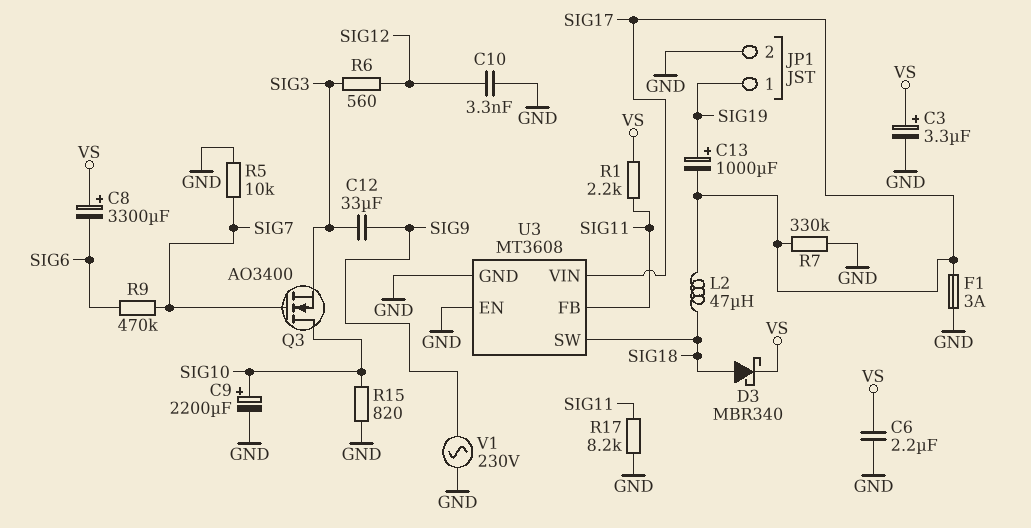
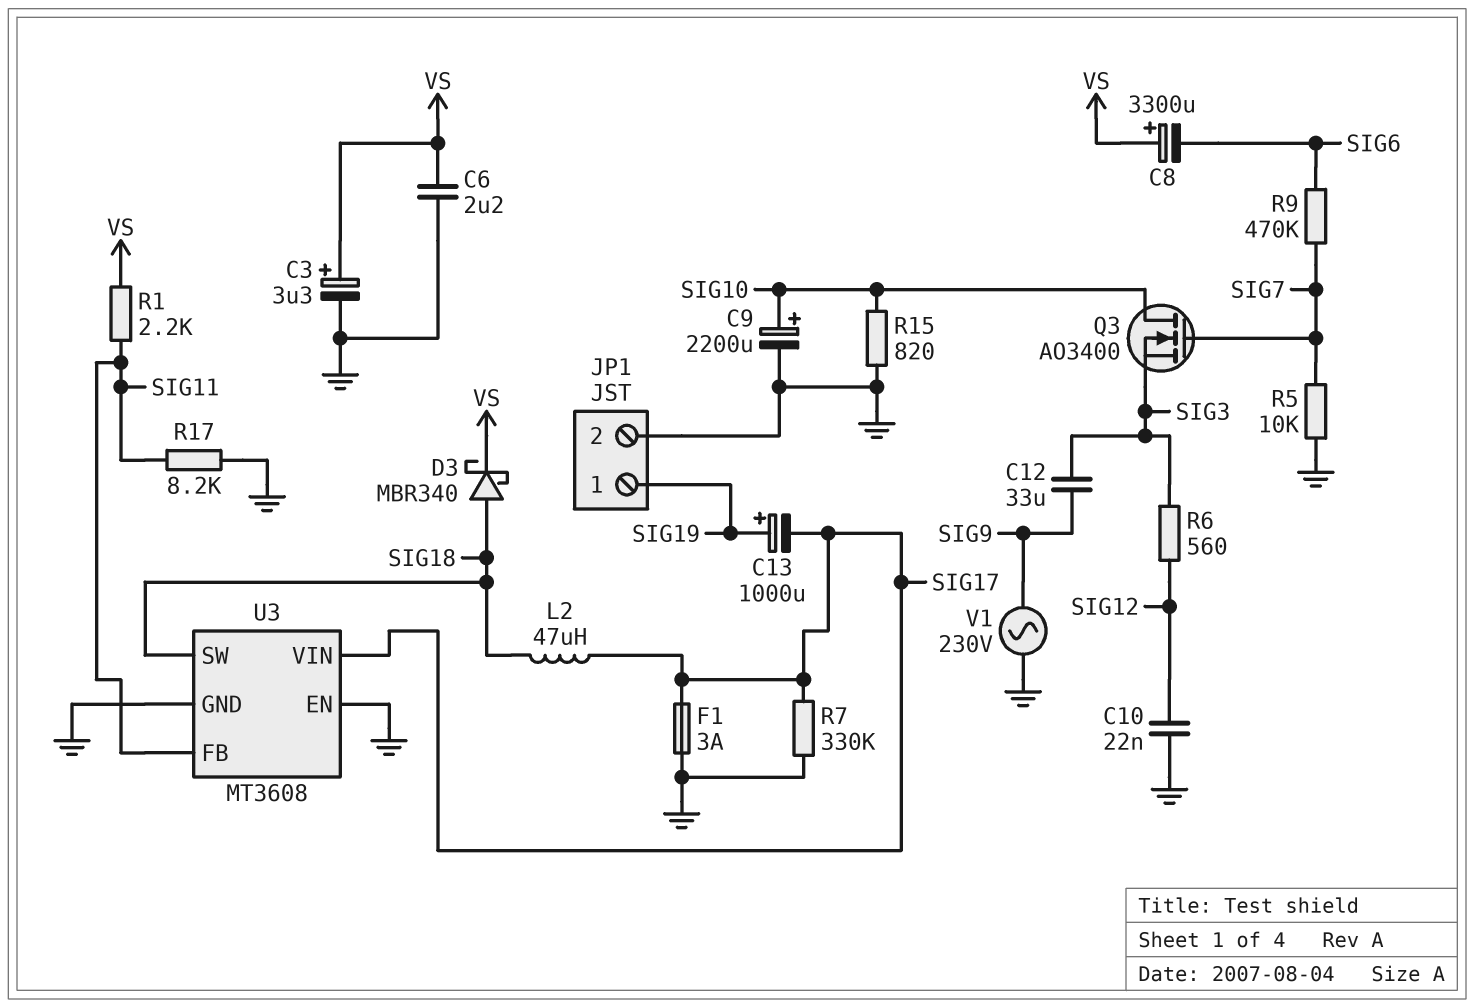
C10: 3.3nF (GND, SIG12) -> 22nF (GND, SIG12)

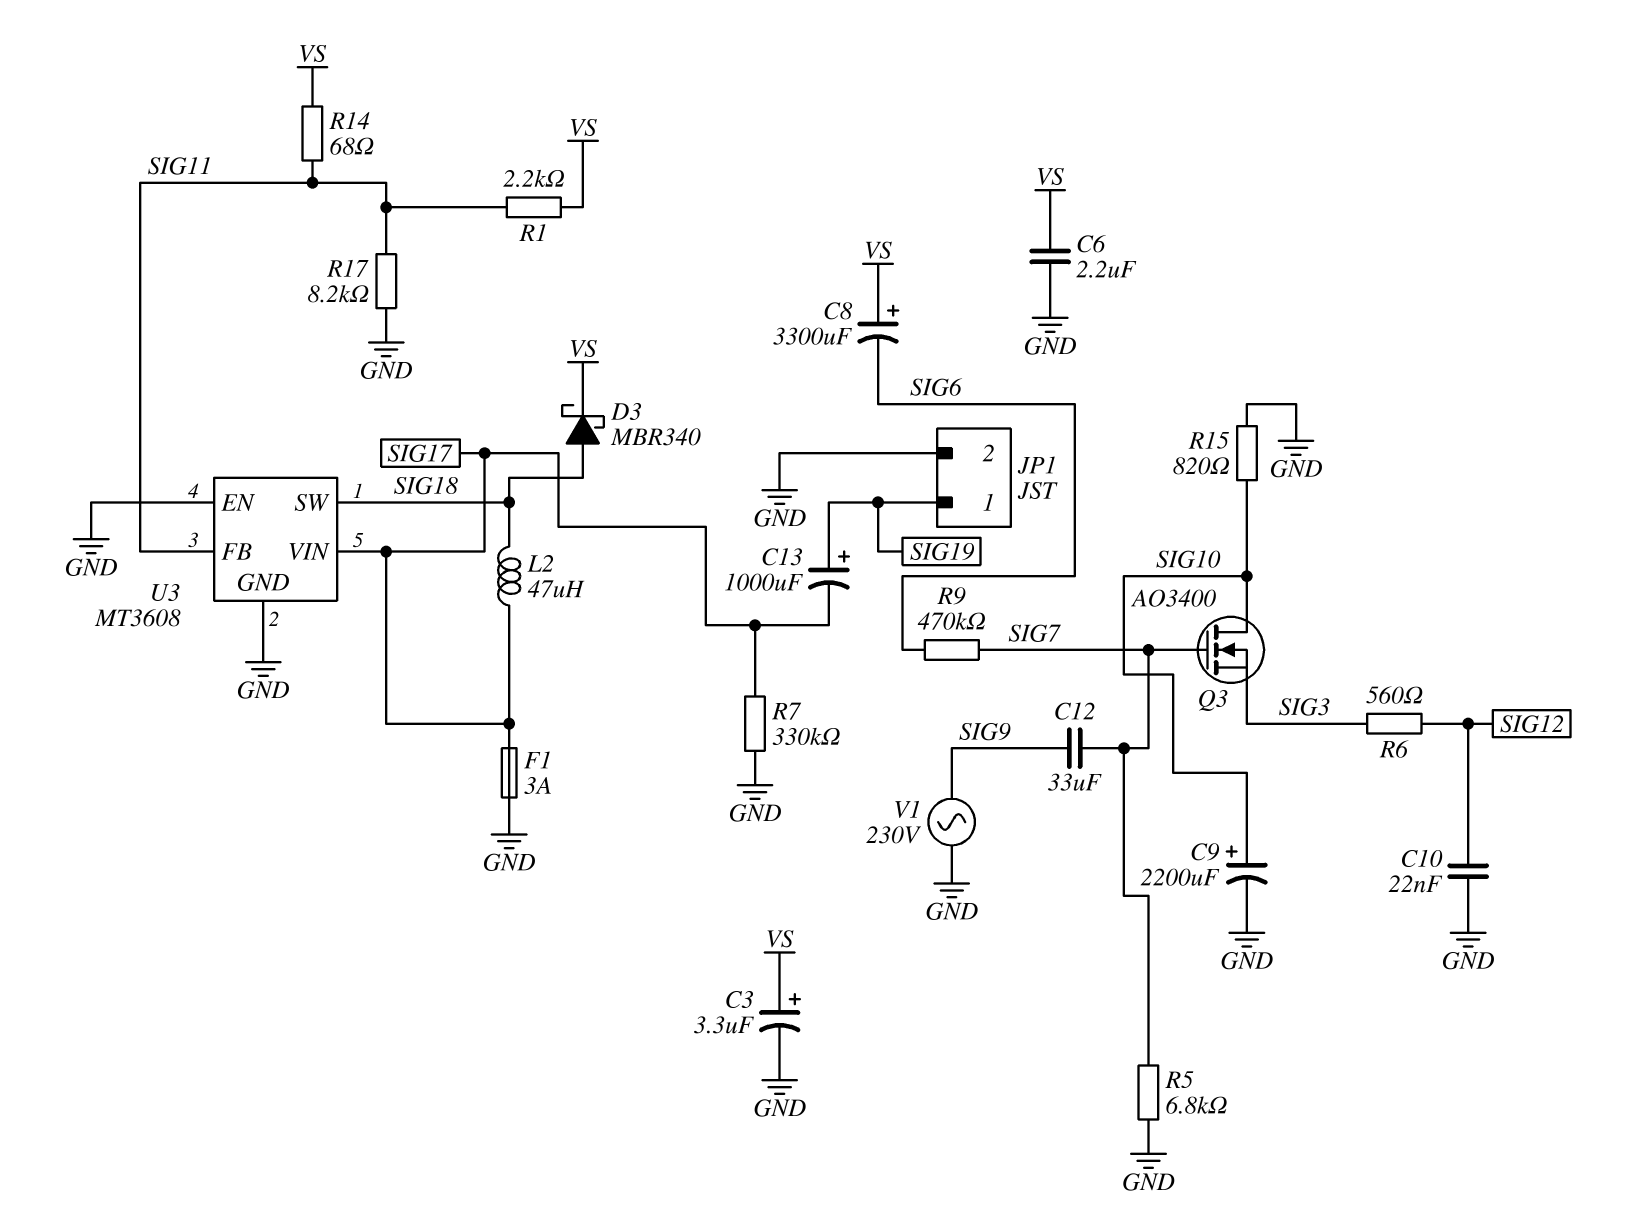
C12: 33uF (SIG3, SIG9) -> 33uF (SIG7, SIG9)
R5: 10k (GND, SIG7) -> 6.8k (GND, SIG7)
R14: none -> 68 (SIG11, VS)

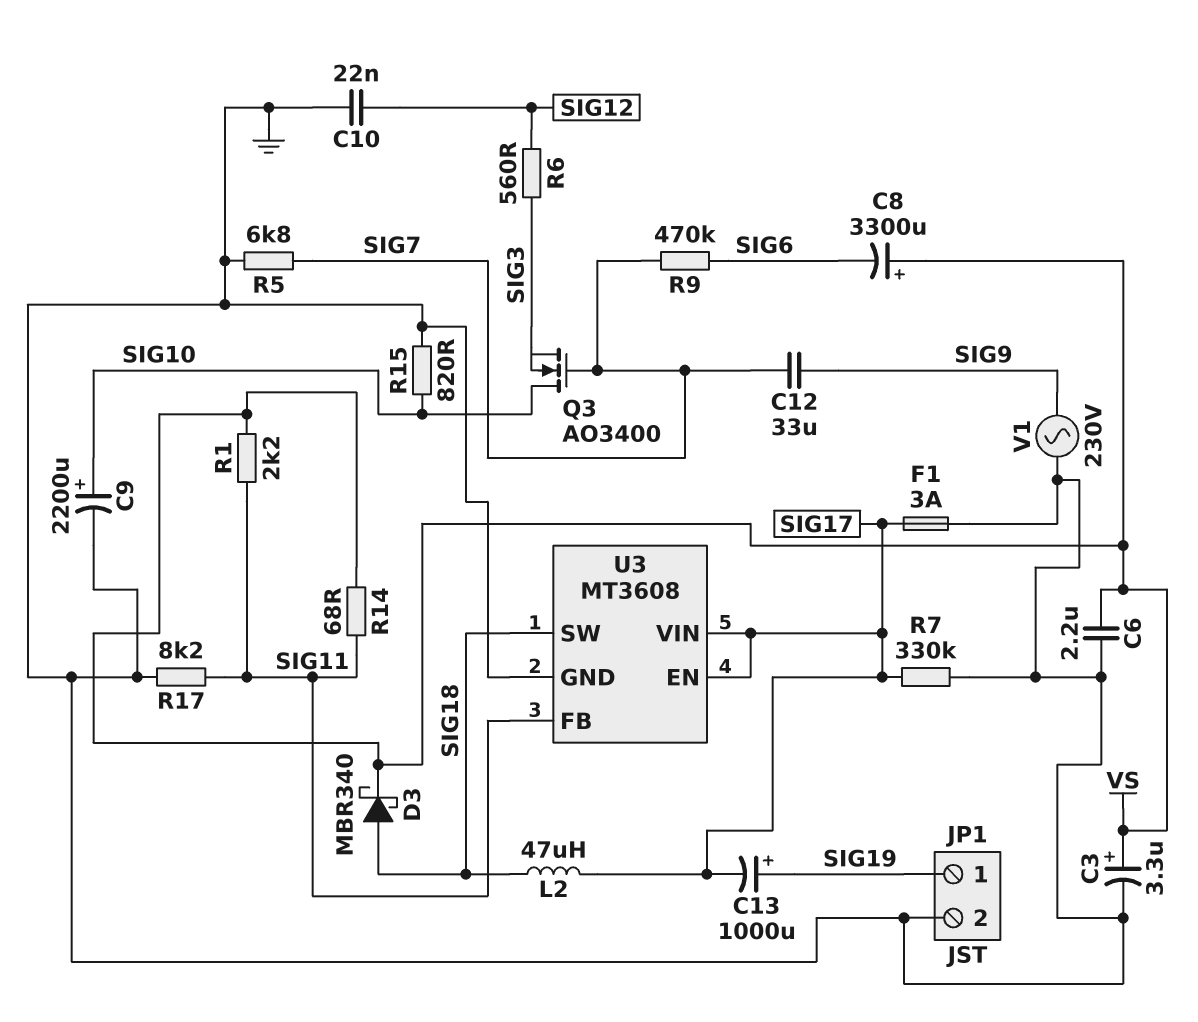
U3 pin EN: GND -> SIG17

